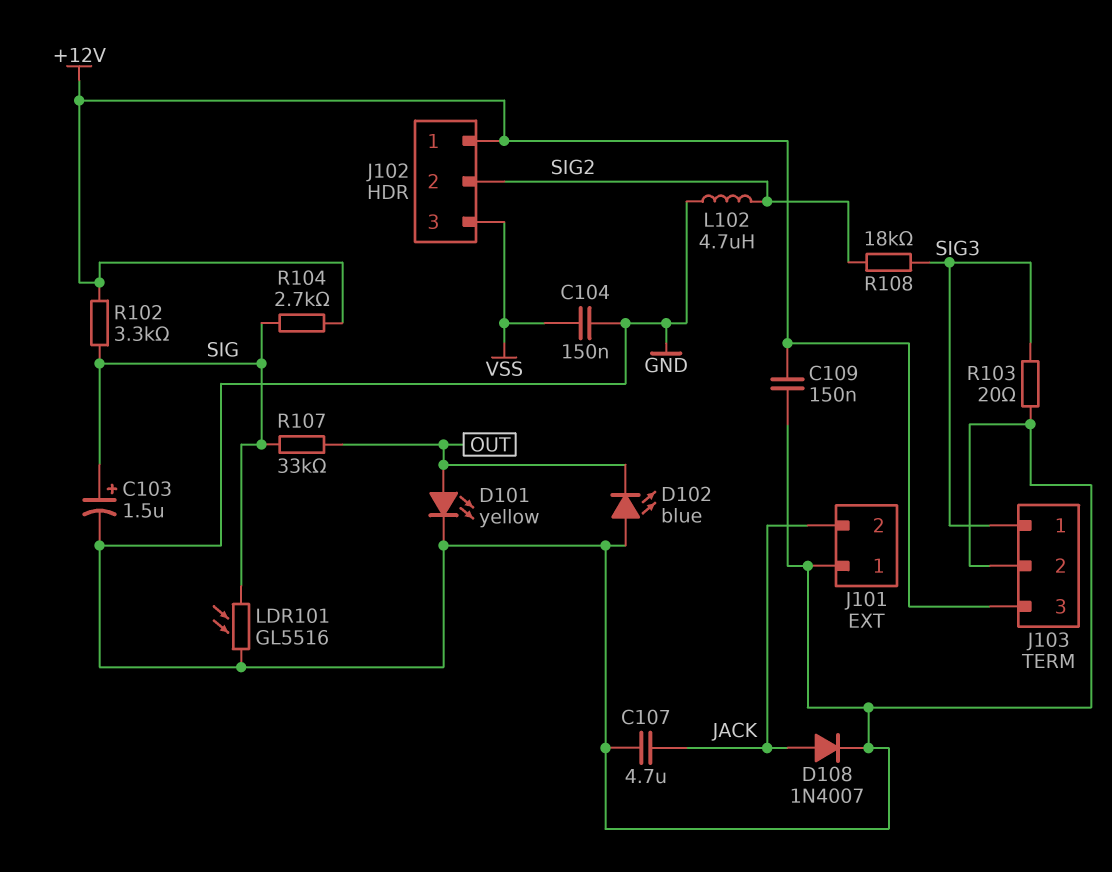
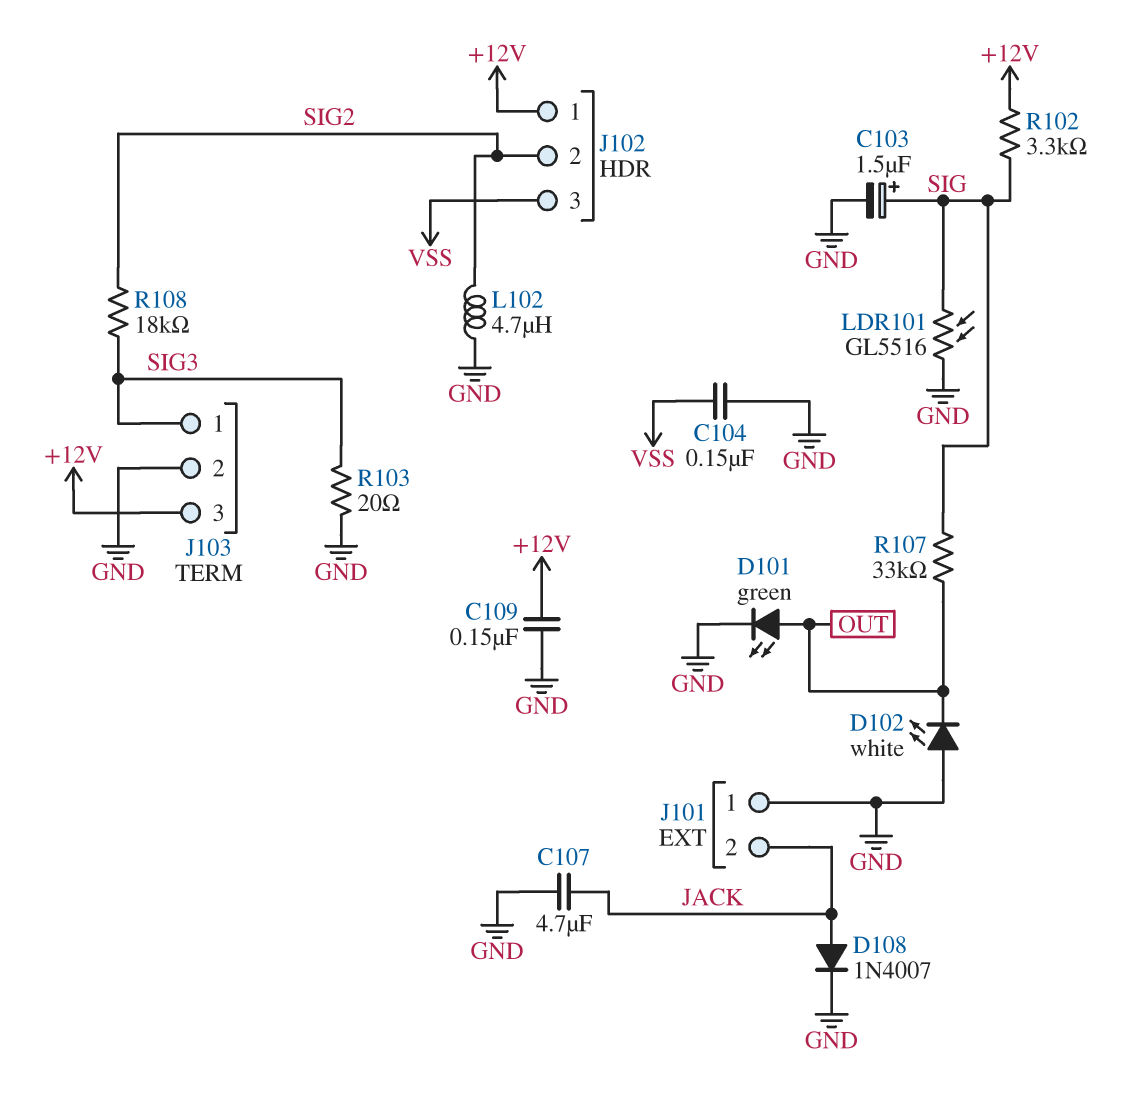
D101: LED yellow (A OUT, K GND) -> LED green (A OUT, K GND)
D102: LED blue (A GND, K OUT) -> LED white (A GND, K OUT)
R104: 2.7k (+12V, SIG) -> none

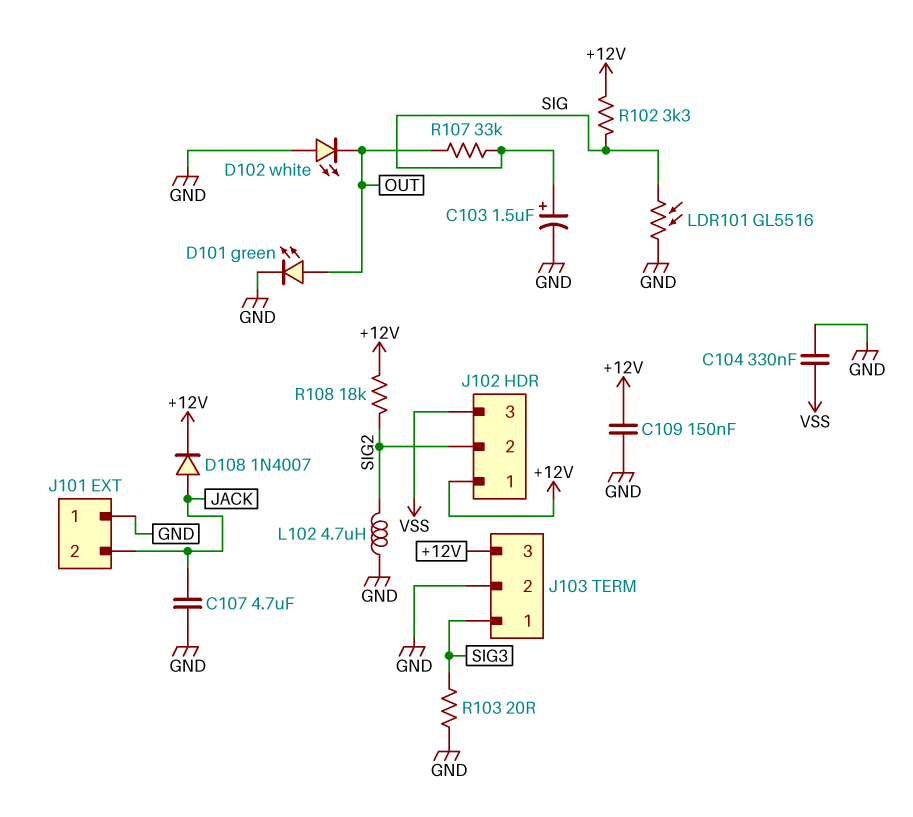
C104: 150nF (GND, VSS) -> 330nF (GND, VSS)
D108: diode 1N4007 (A JACK, K GND) -> diode 1N4007 (A JACK, K +12V)
R108: 18k (SIG2, SIG3) -> 18k (+12V, SIG2)

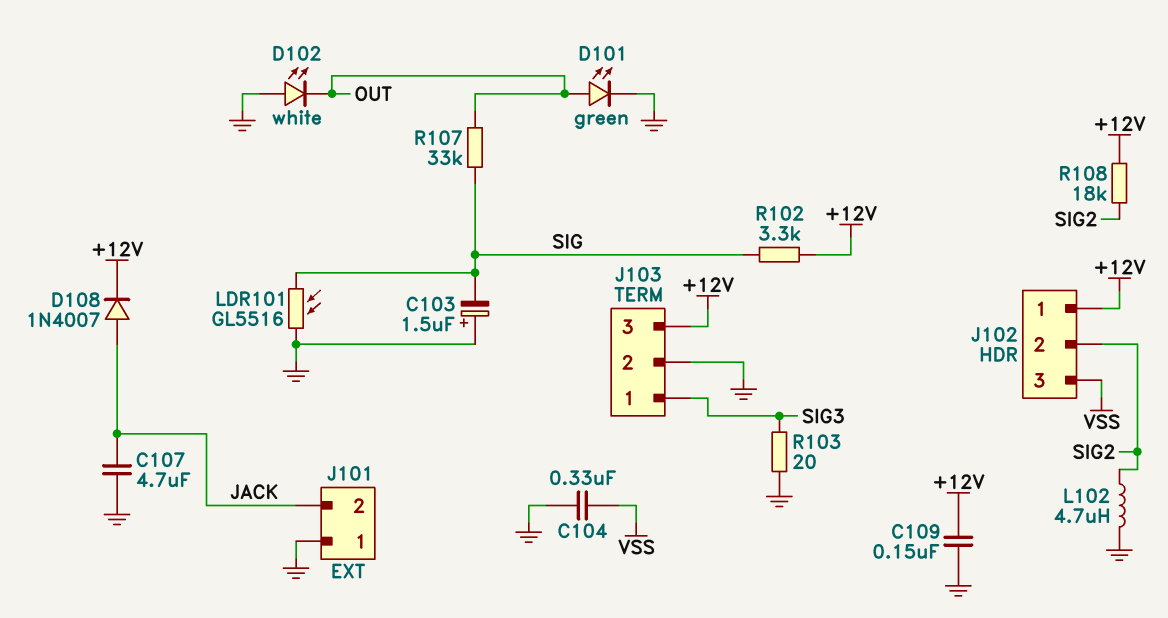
C103: 1.5uF (plus SIG, minus GND) -> 1.5uF (plus GND, minus SIG)

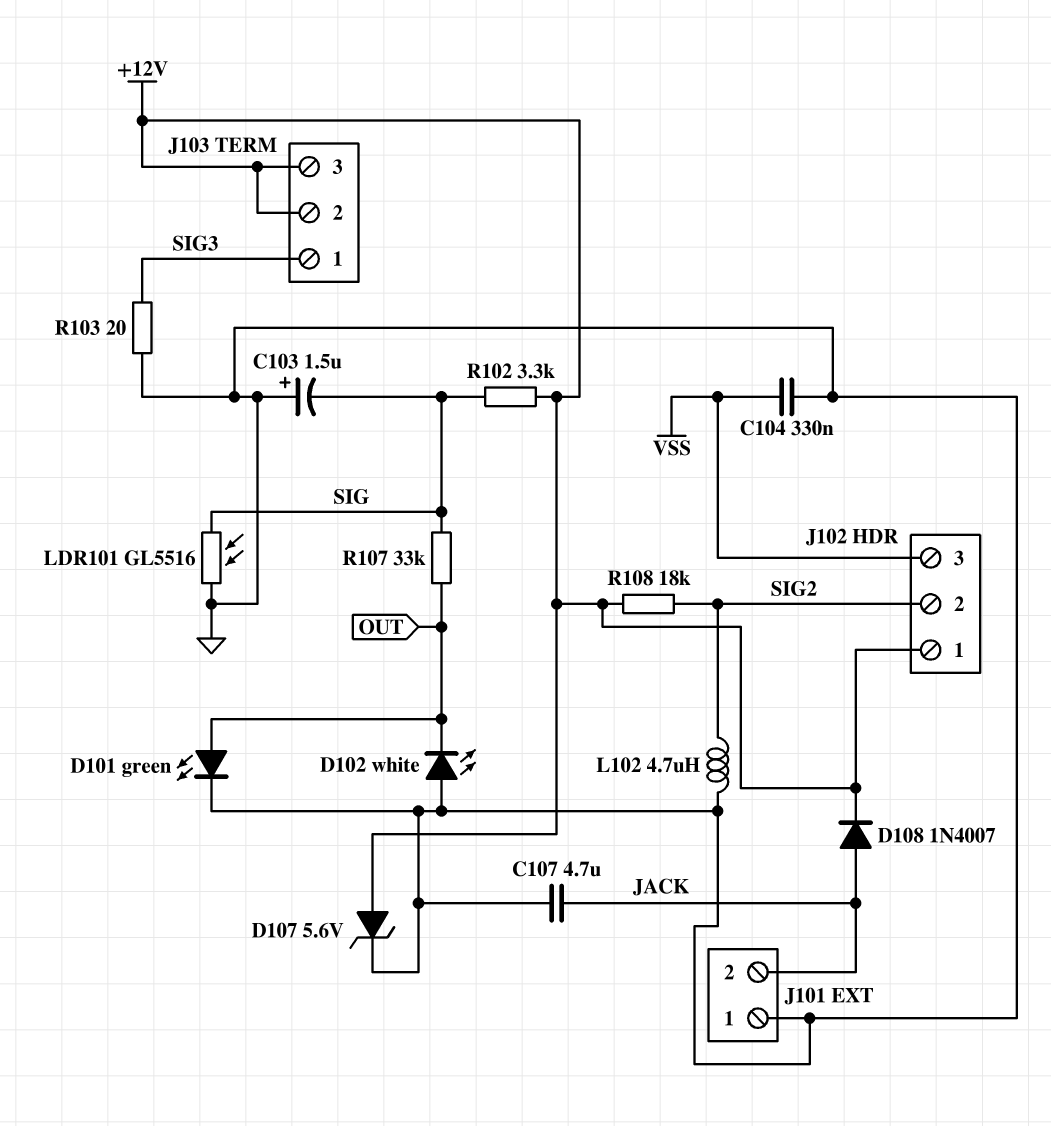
C109: 150nF (+12V, GND) -> none
D107: none -> zener 5.6V (A +12V, K GND)
J103 pin 2: GND -> +12V

